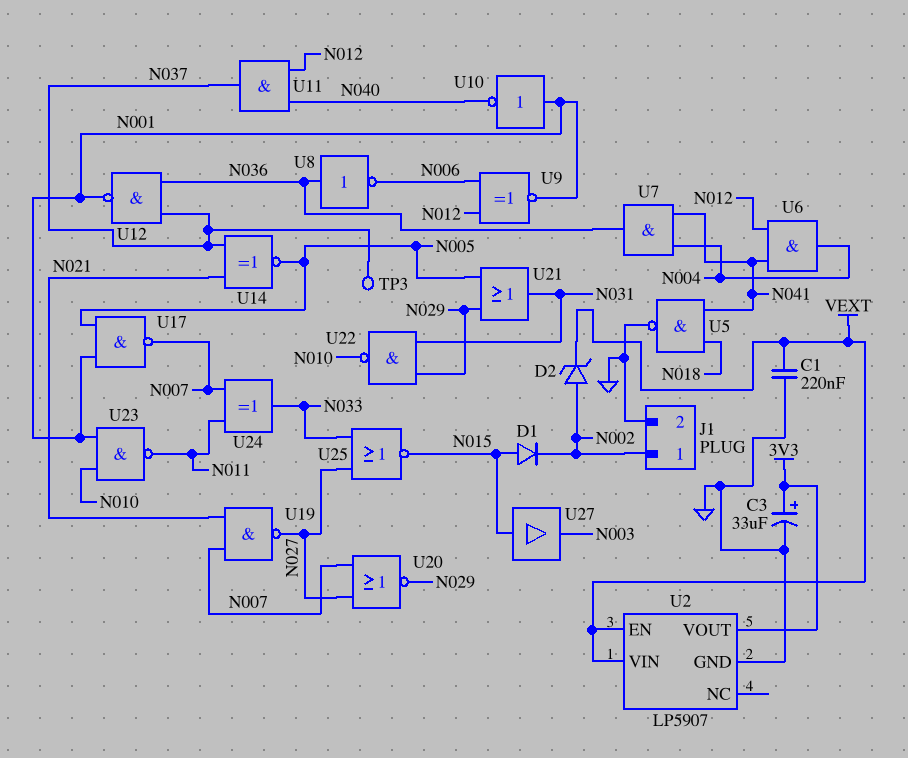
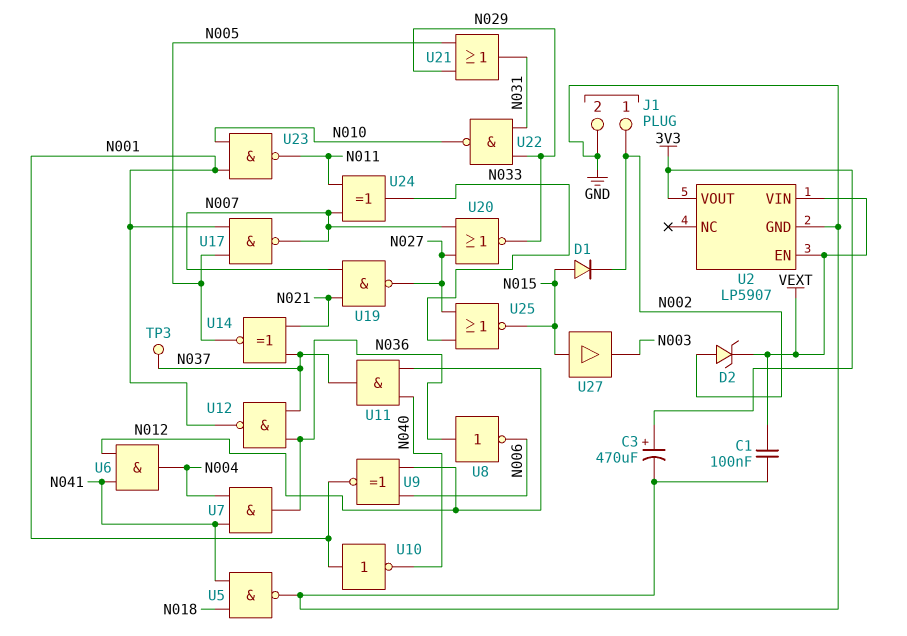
C1: 220nF (GND, VEXT) -> 100nF (GND, VEXT)
C3: 33uF (plus 3V3, minus GND) -> 470uF (plus 3V3, minus GND)

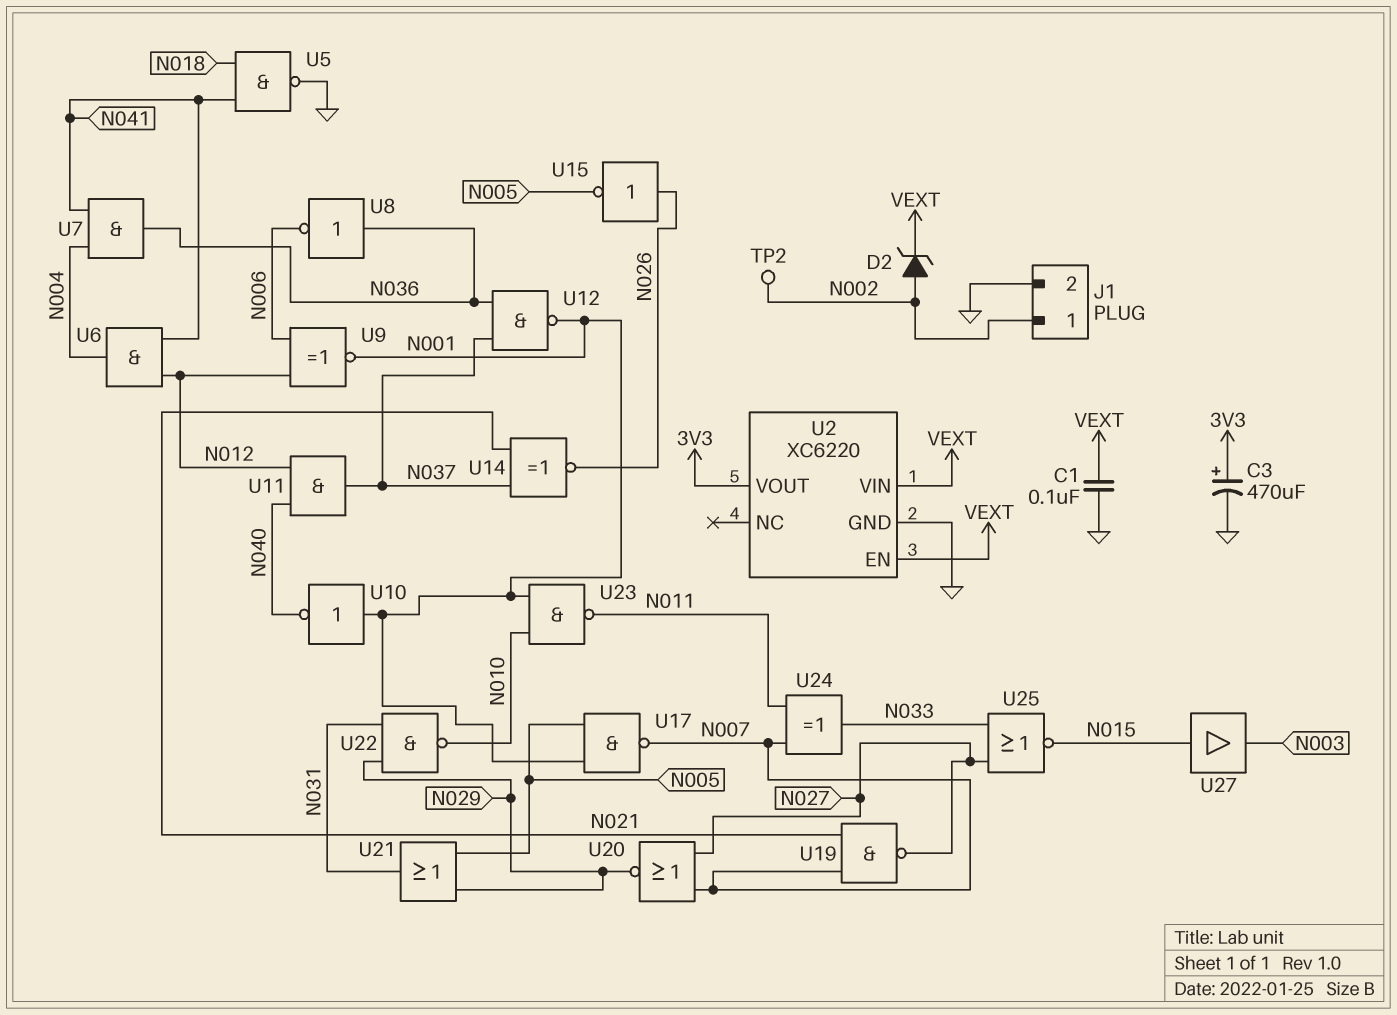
D1: diode (A N015, K N002) -> none
TP2: none -> test point (N002)
TP3: test point (N037) -> none
U2: LP5907 -> XC6220
U14: XNOR (in N021, in N037, out N005) -> XNOR (in N021, in N037, out N026)
U15: none -> NOT (in N026, out N005)

